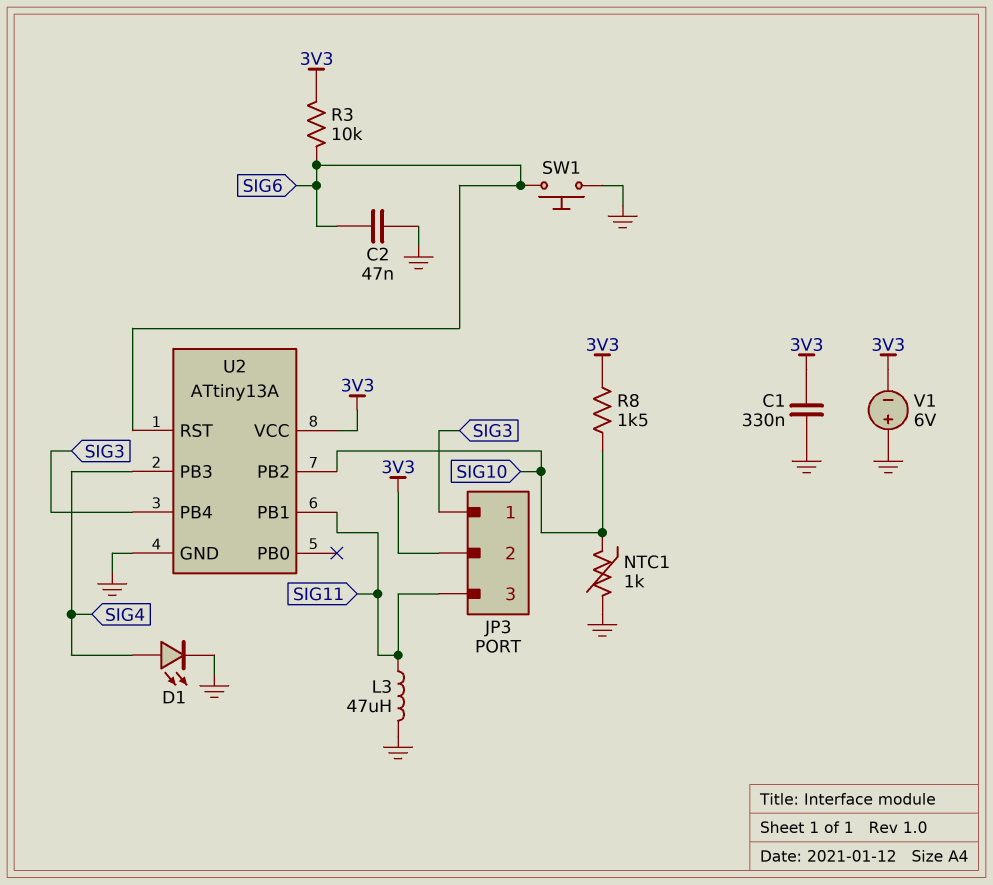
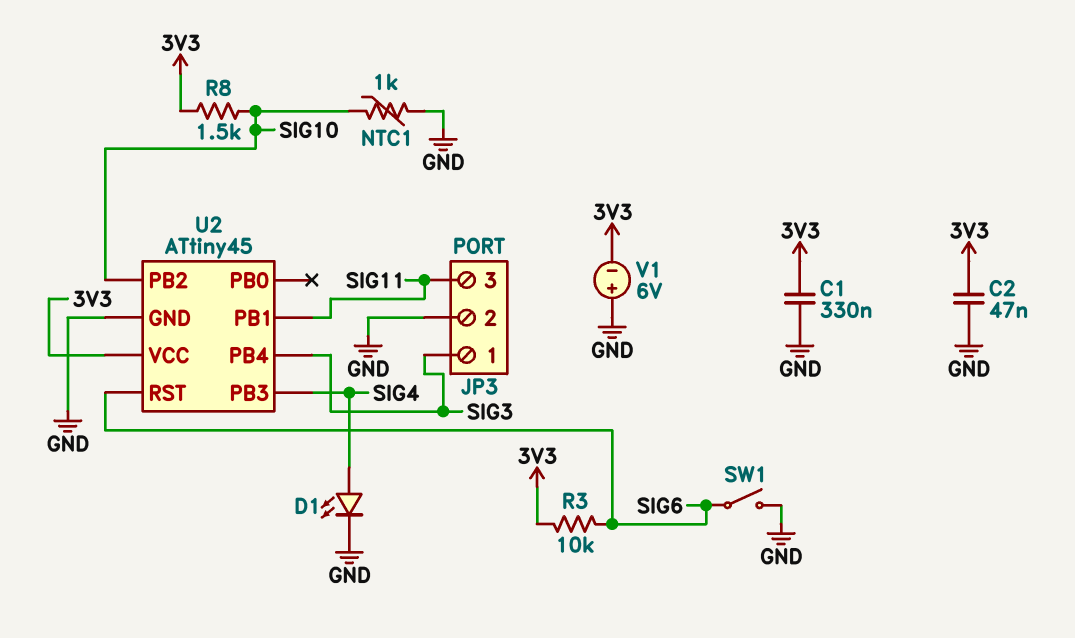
C2: 47nF (GND, SIG6) -> 47nF (3V3, GND)
JP3 pin 2: 3V3 -> GND
L3: 47uH (GND, SIG11) -> none
SW1: button (GND, SIG6) -> switch (GND, SIG6)
U2: ATtiny13A -> ATtiny45

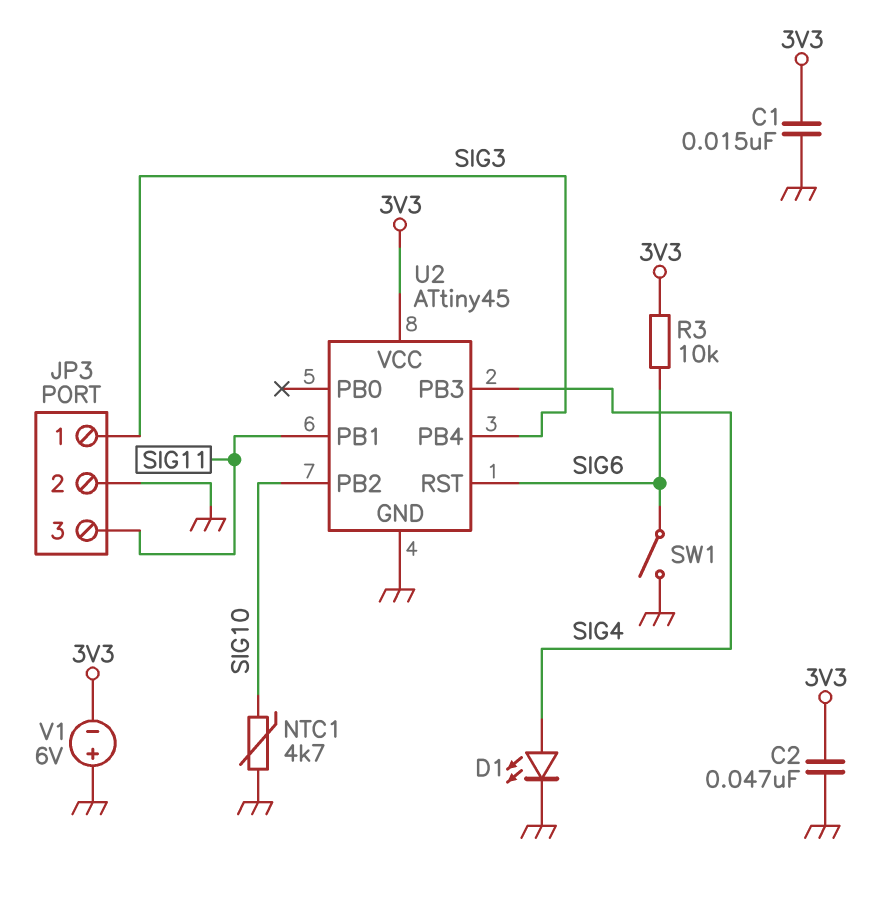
C1: 330nF (3V3, GND) -> 15nF (3V3, GND)
NTC1: 1k (GND, SIG10) -> 4.7k (GND, SIG10)
R8: 1.5k (3V3, SIG10) -> none

